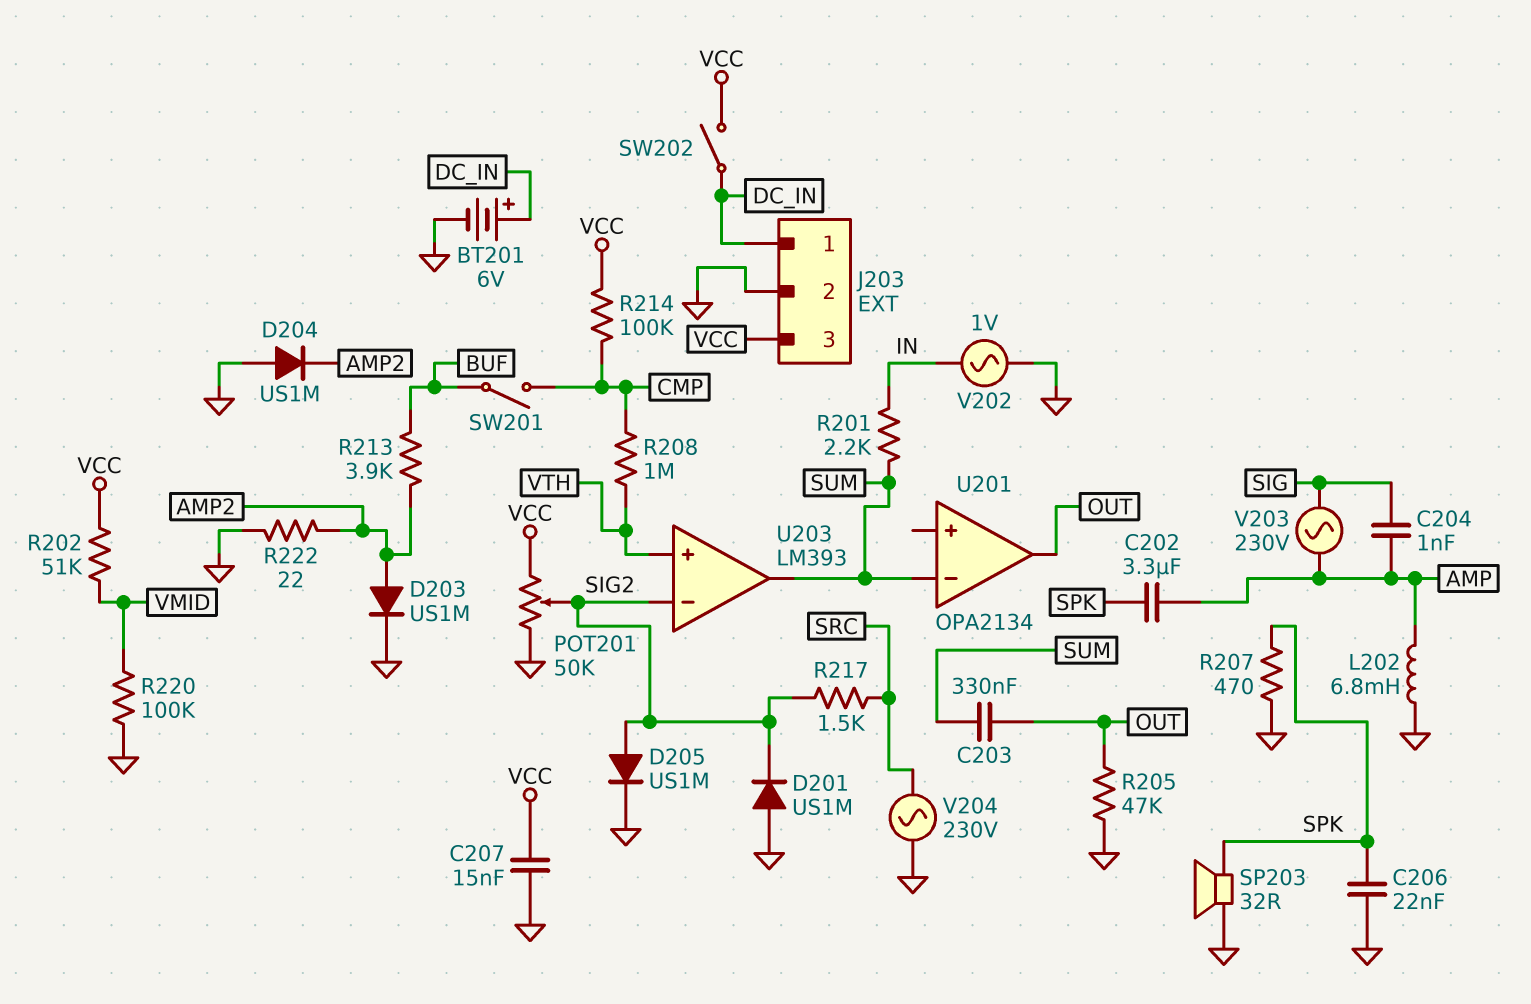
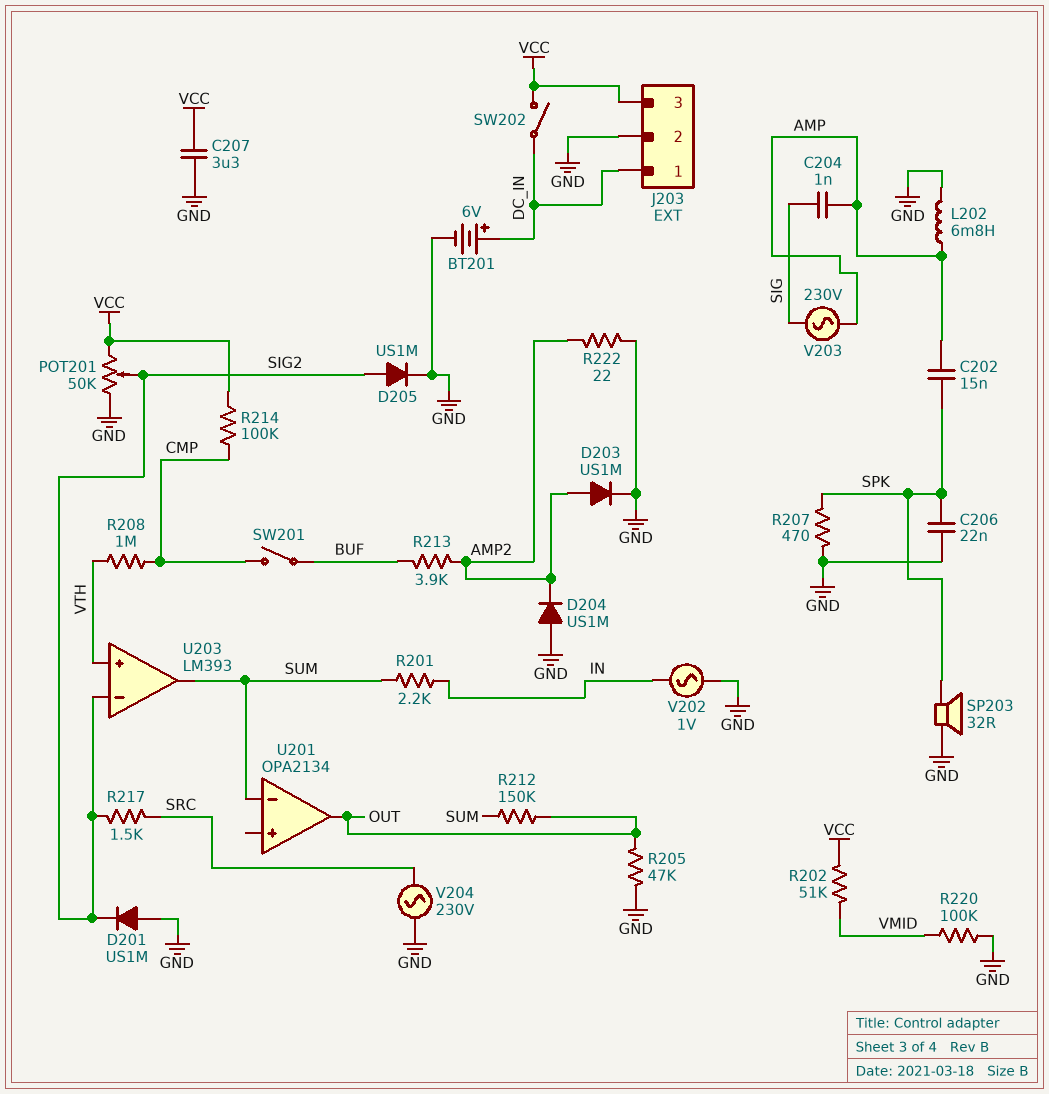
C202: 3.3uF (AMP, SPK) -> 15nF (AMP, SPK)
C203: 330nF (OUT, SUM) -> none
C207: 15nF (GND, VCC) -> 3.3uF (GND, VCC)
R212: none -> 150k (OUT, SUM)

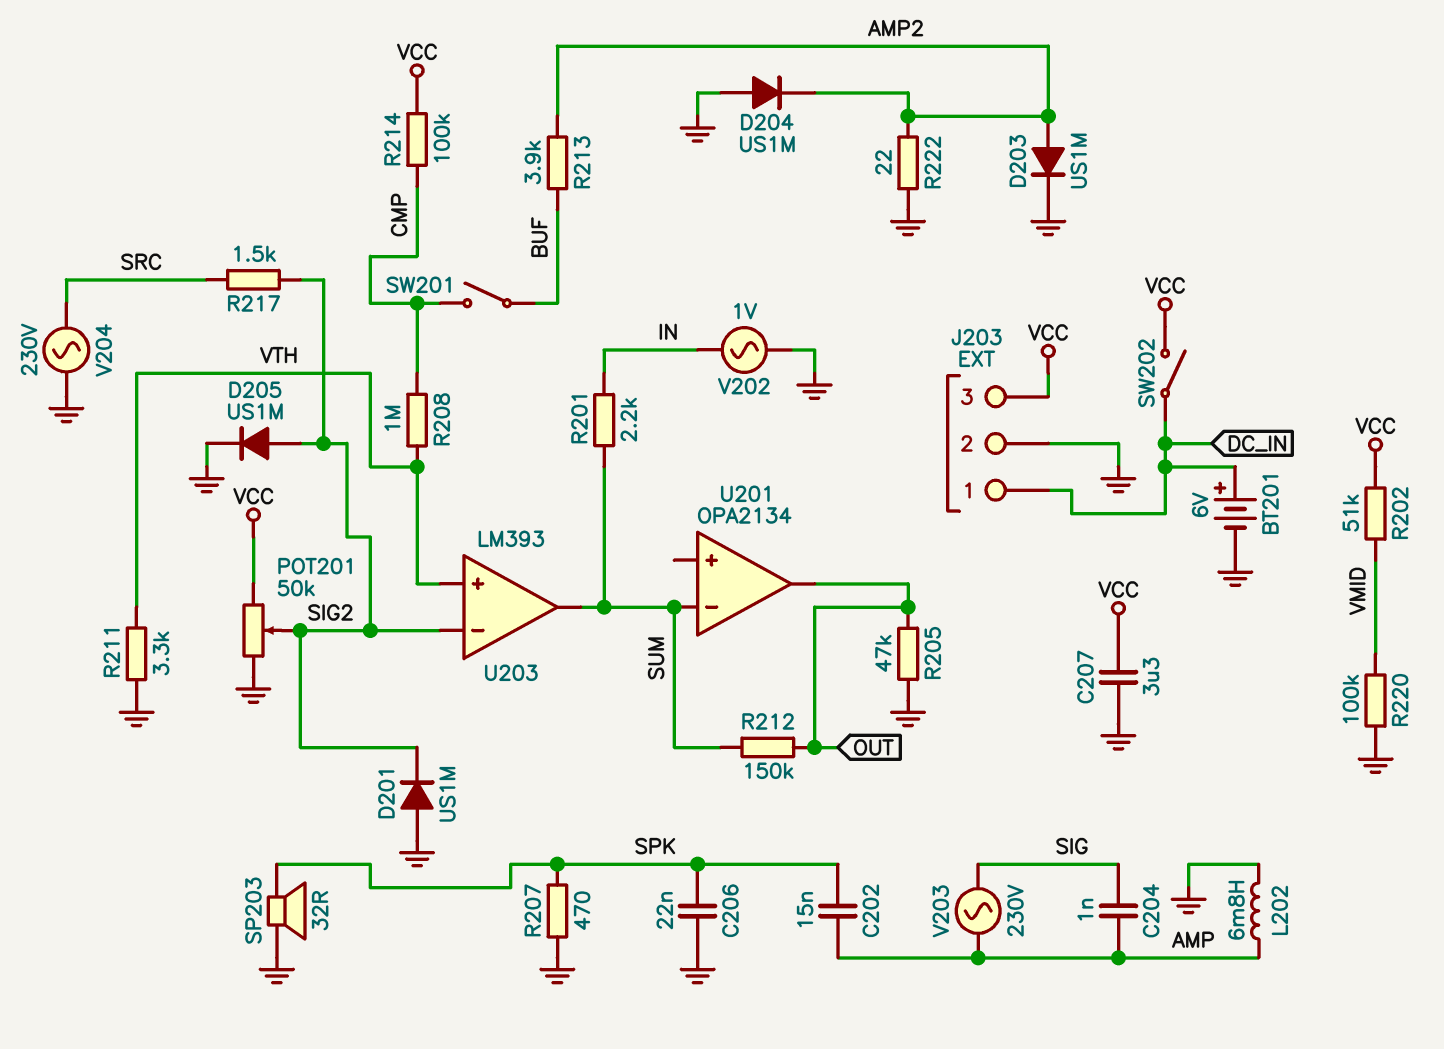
R211: none -> 3.3k (GND, VTH)

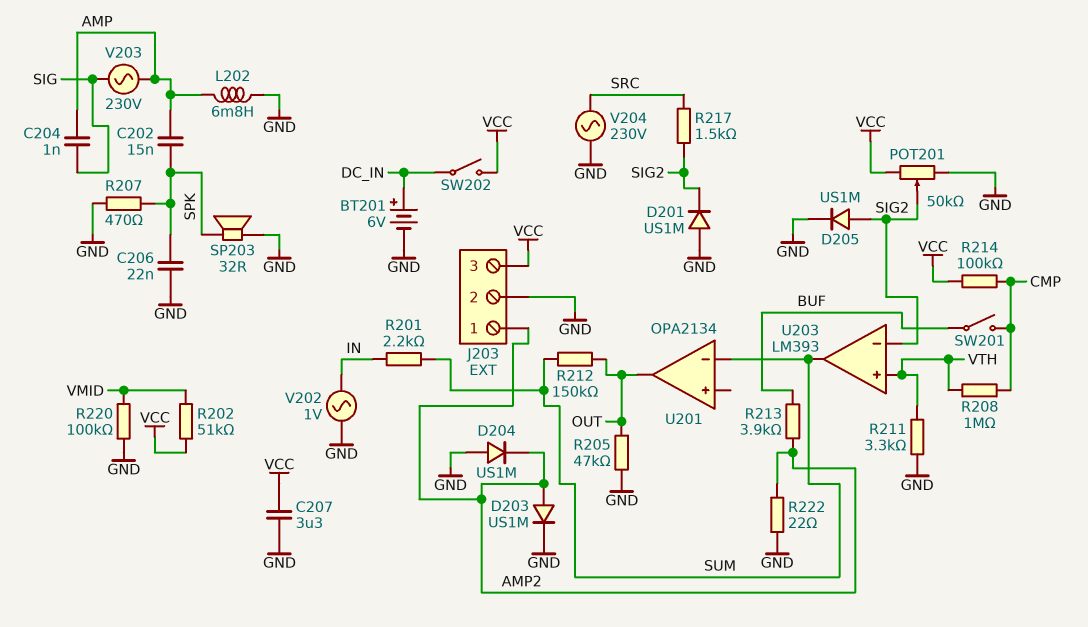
J203 pin 1: DC_IN -> AMP2

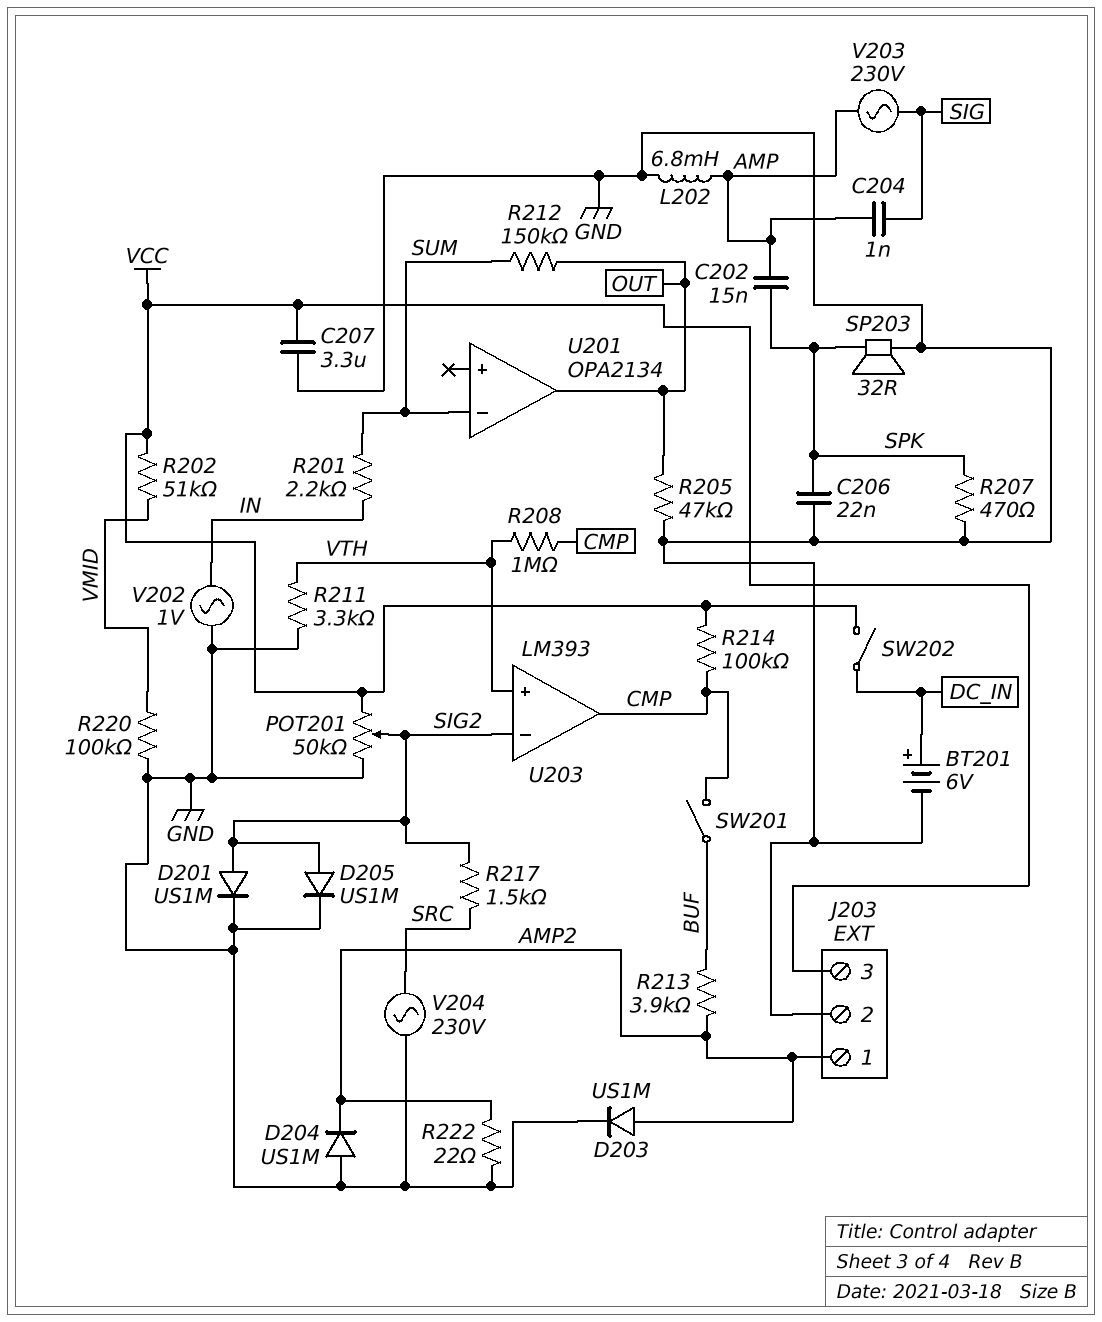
D201: diode US1M (A GND, K SIG2) -> diode US1M (A SIG2, K GND)
U203 pin out: SUM -> CMP

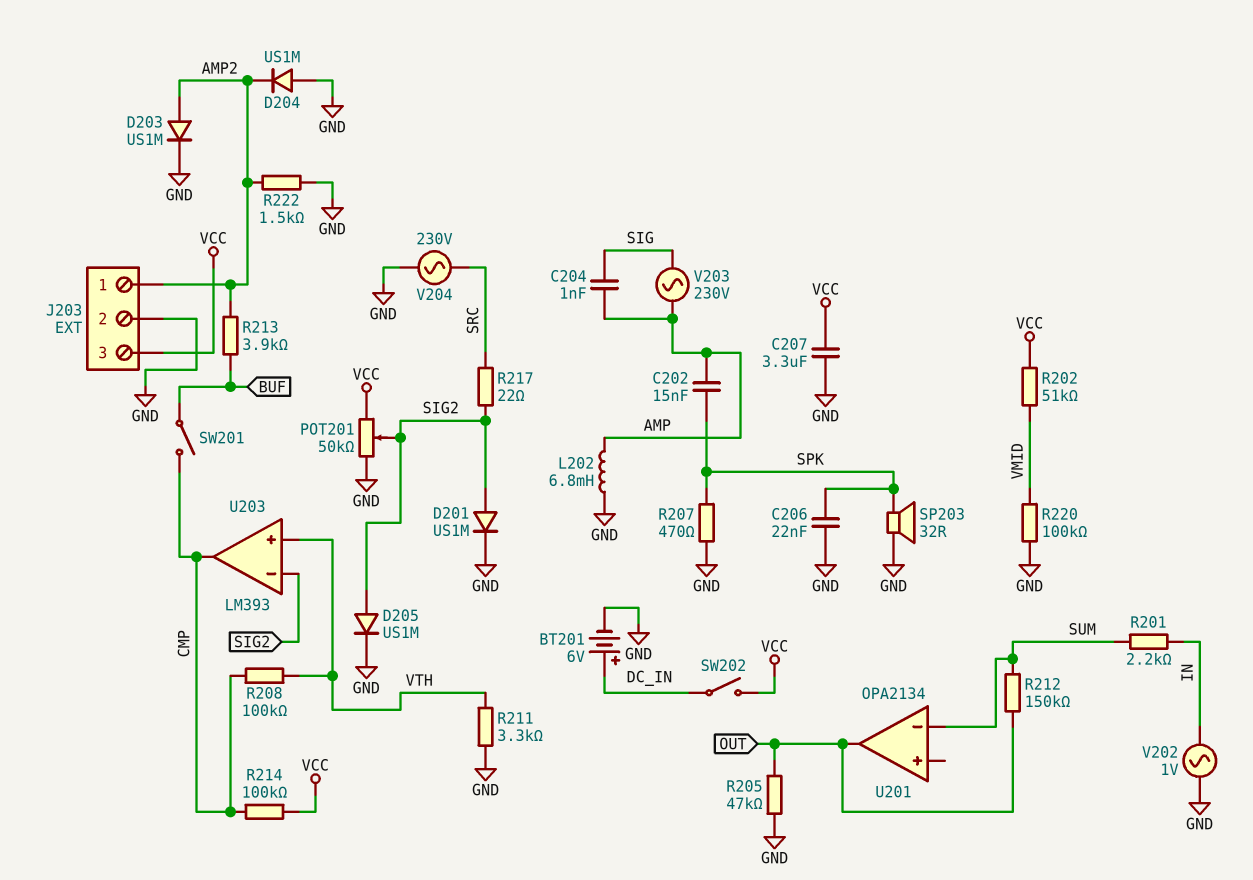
R208: 1M (CMP, VTH) -> 100k (CMP, VTH)
R217: 1.5k (SIG2, SRC) -> 22 (SIG2, SRC)
R222: 22 (AMP2, GND) -> 1.5k (AMP2, GND)

